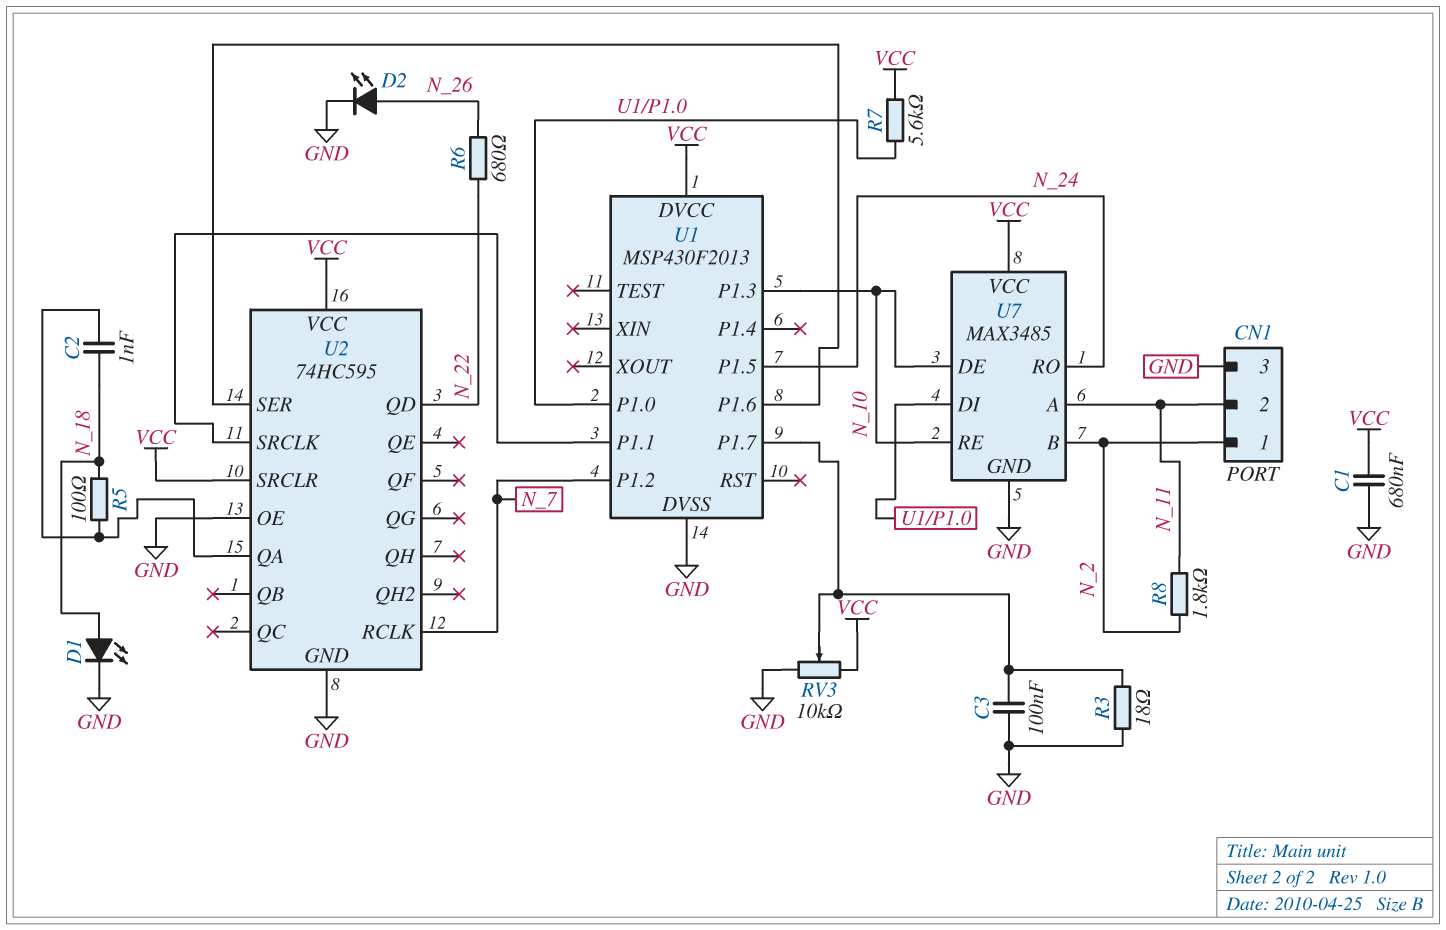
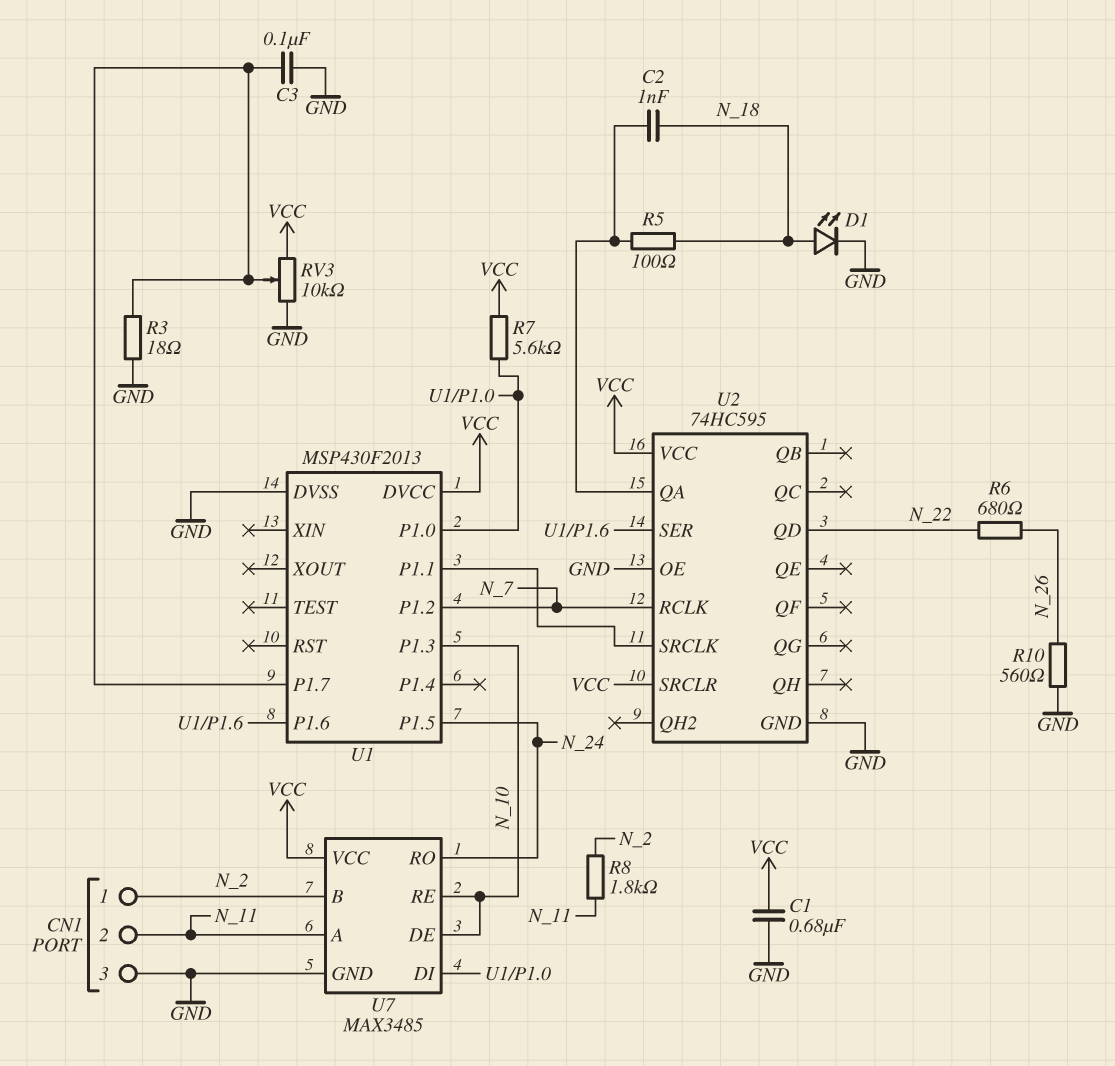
D2: LED (A N_26, K GND) -> none
R10: none -> 560 (GND, N_26)

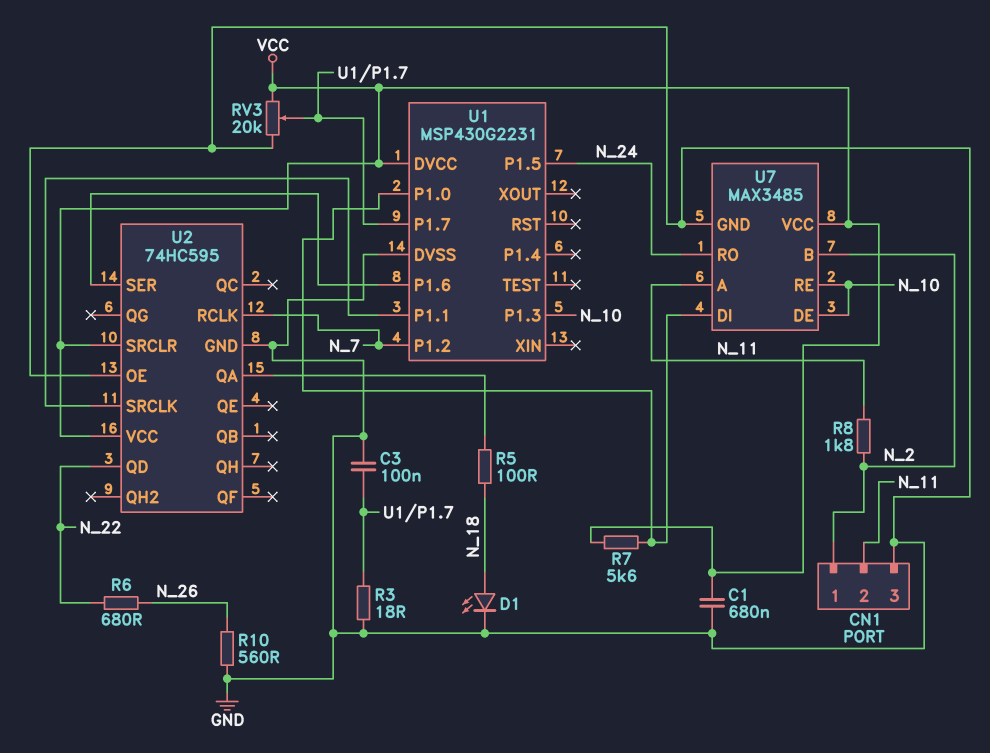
C2: 1nF (N_18, U2/QA) -> none
RV3: 10k (GND, VCC, wiper U1/P1.7) -> 20k (GND, VCC, wiper U1/P1.7)
U1: MSP430F2013 -> MSP430G2231

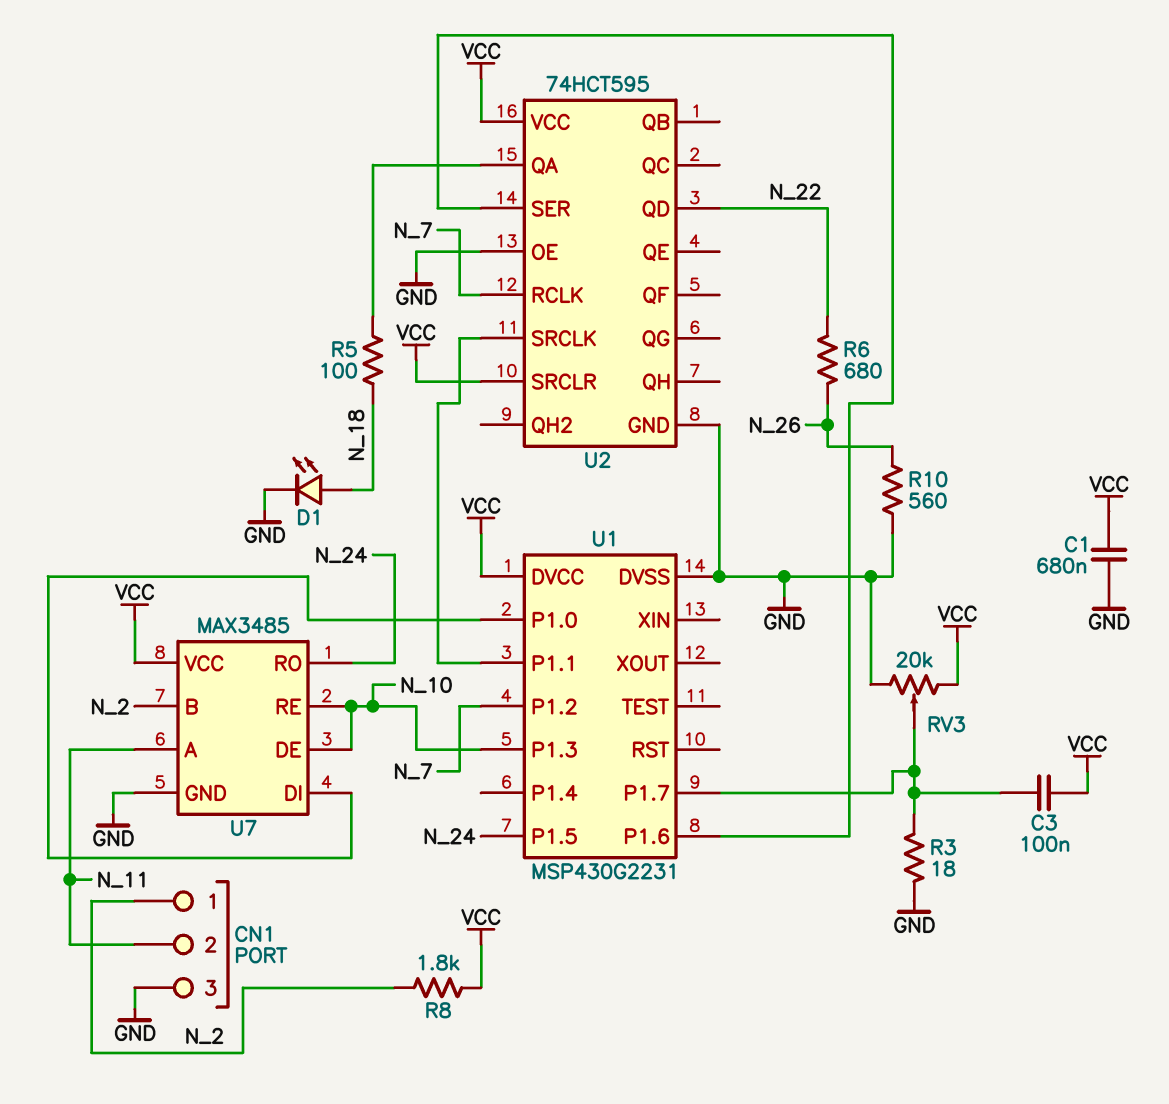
C3: 100nF (GND, U1/P1.7) -> 100nF (U1/P1.7, VCC)
R7: 5.6k (U1/P1.0, VCC) -> none
R8: 1.8k (N_2, N_11) -> 1.8k (N_2, VCC)
U2: 74HC595 -> 74HCT595

